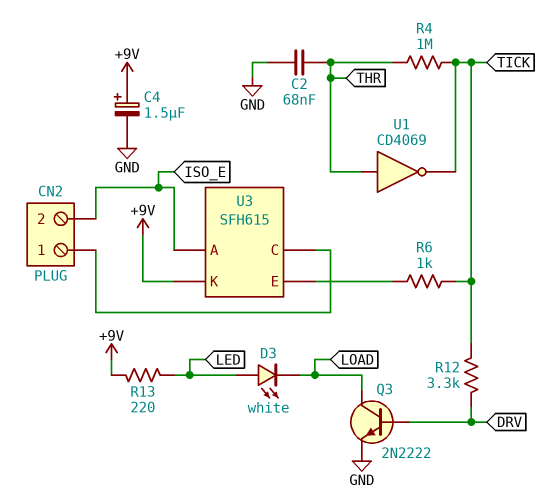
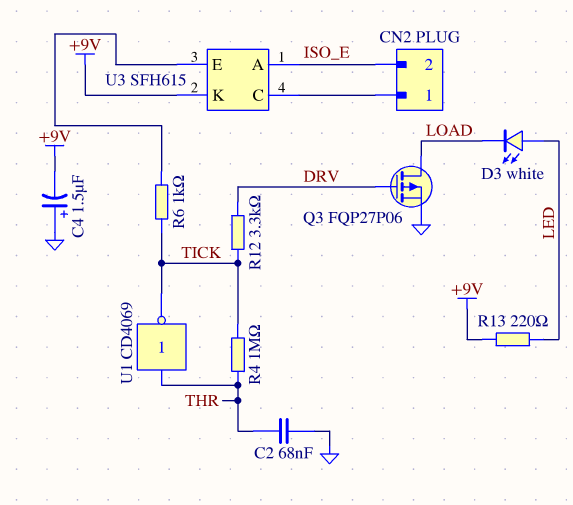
C4: 1.5uF (plus +9V, minus GND) -> 1.5uF (plus GND, minus +9V)
Q3: NPN 2N2222 (B DRV, C LOAD, E GND) -> PMOS FQP27P06 (G DRV, D LOAD, S GND)

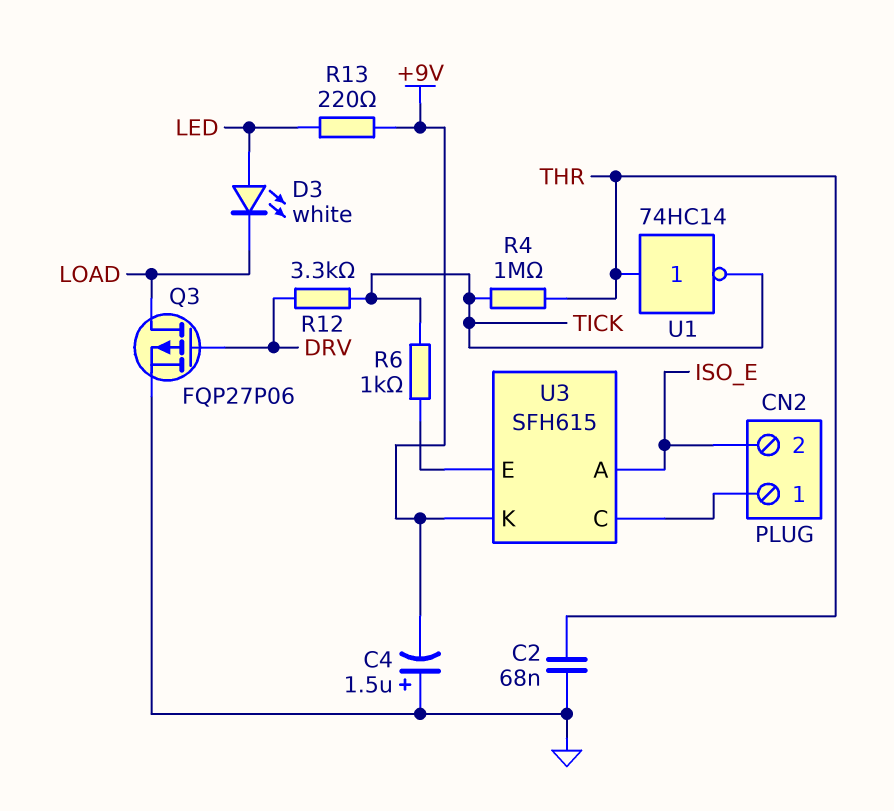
U1: NOT CD4069 (in THR, out TICK) -> NOT 74HC14 (in THR, out TICK)

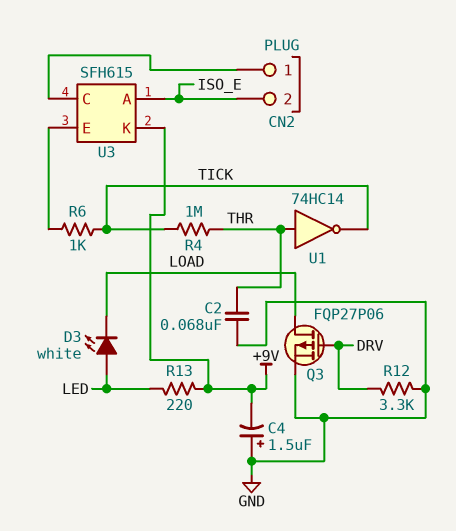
R12: 3.3k (DRV, TICK) -> 3.3k (DRV, GND)

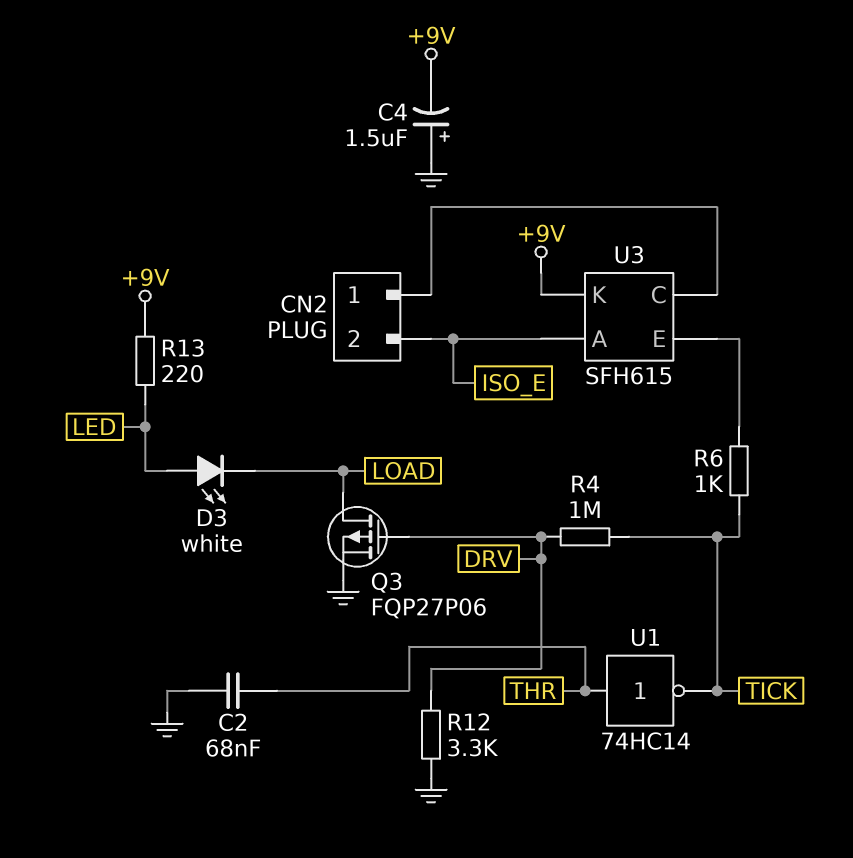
R4: 1M (THR, TICK) -> 1M (DRV, TICK)

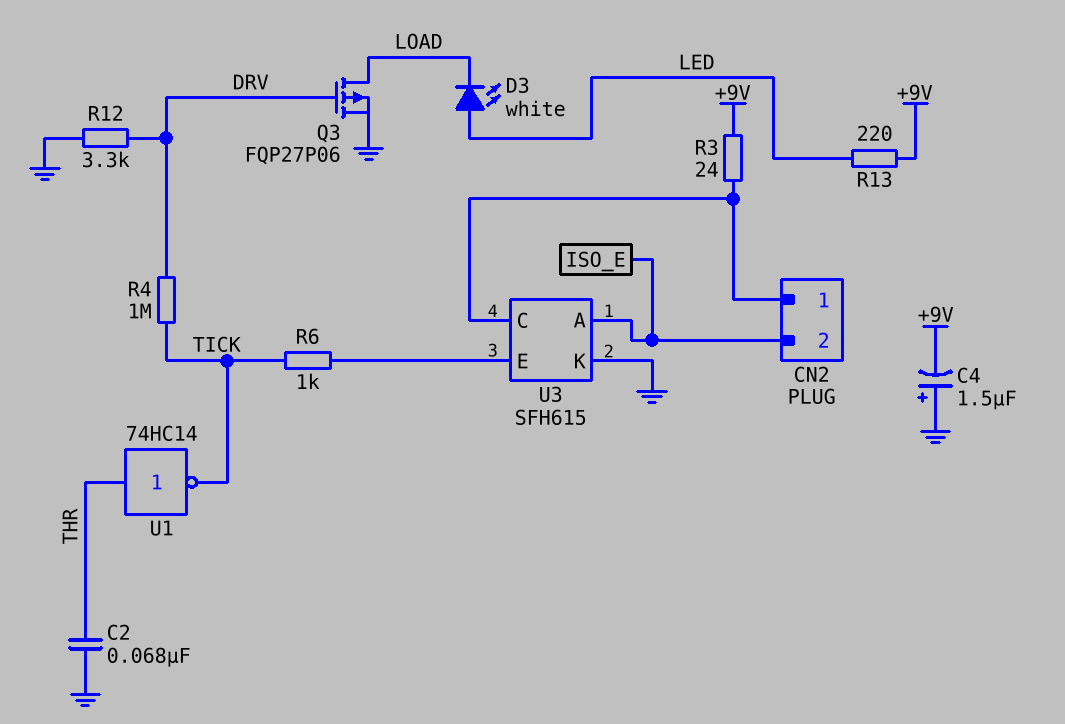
R3: none -> 24 (+9V, CN2/1)
U3 pin K: +9V -> GND

